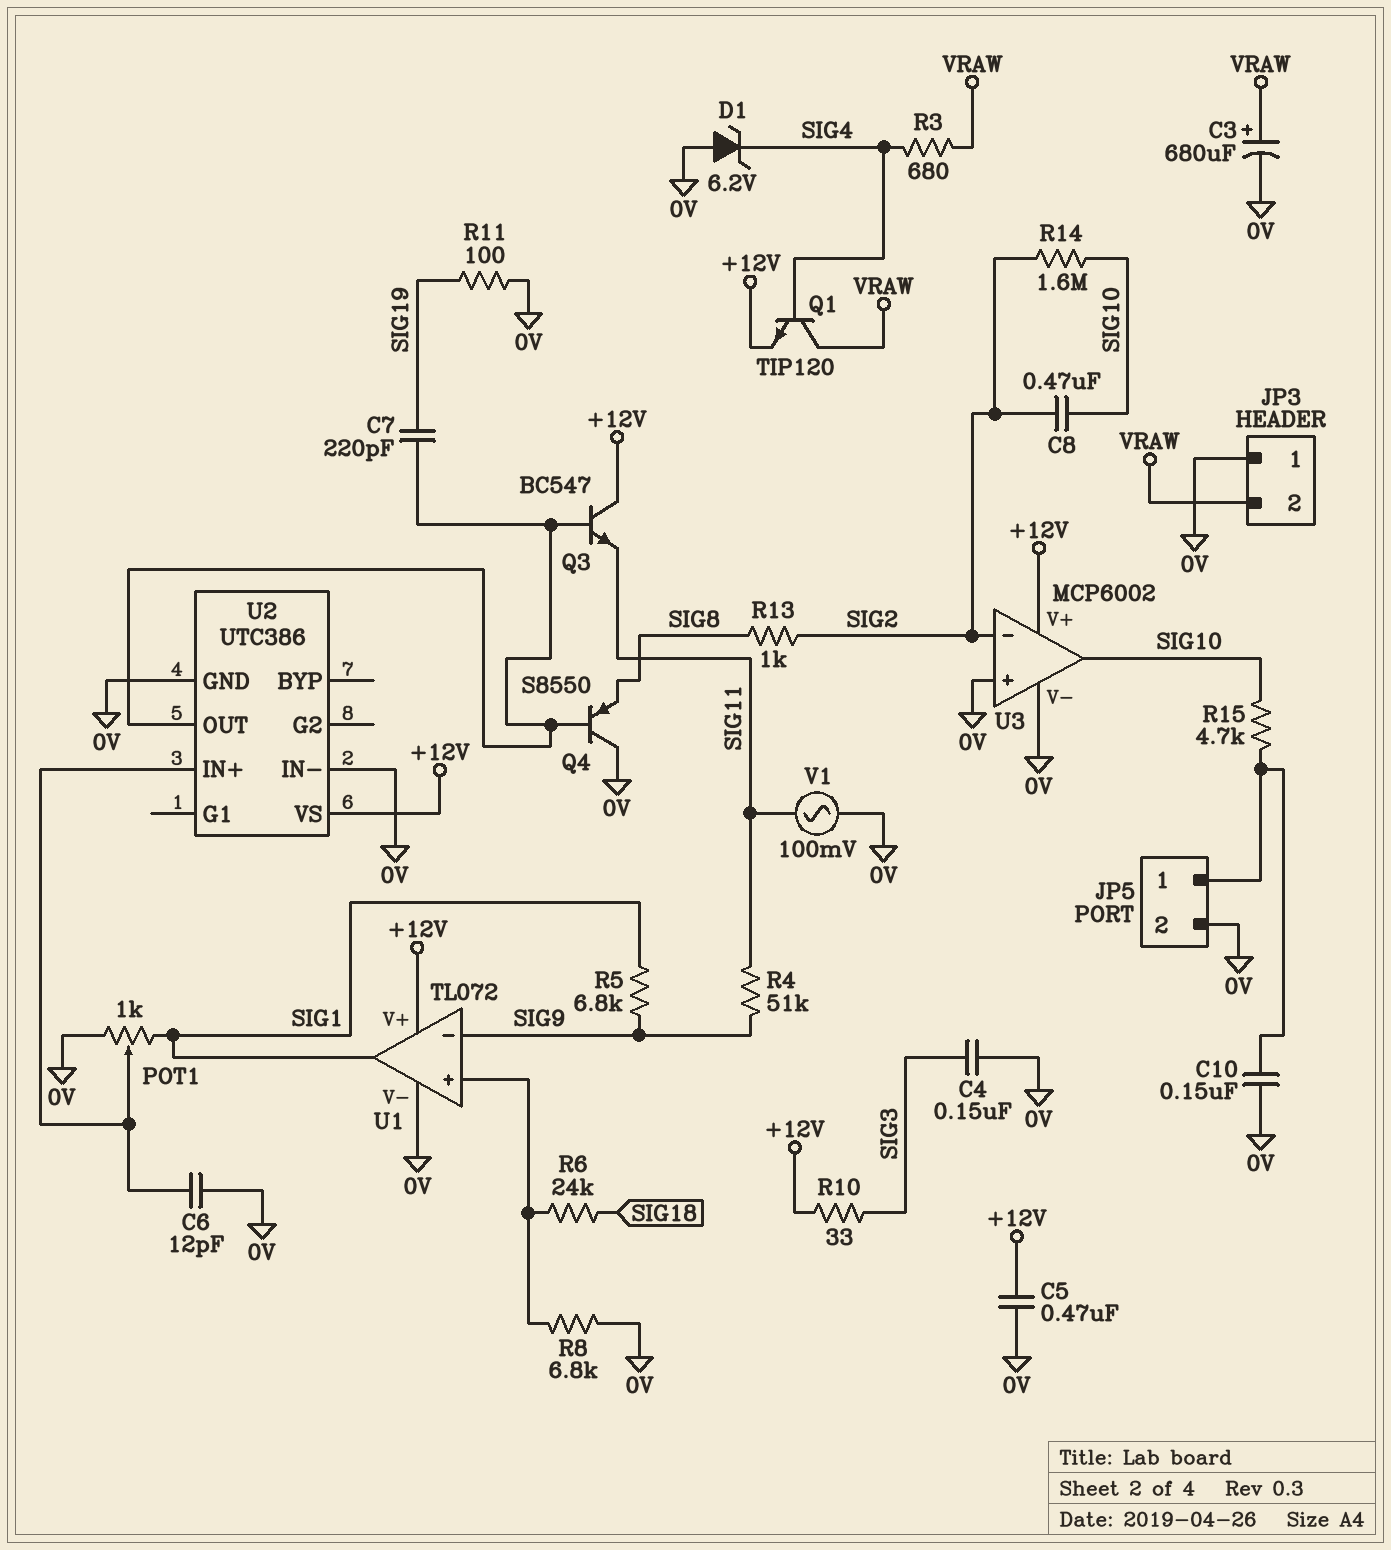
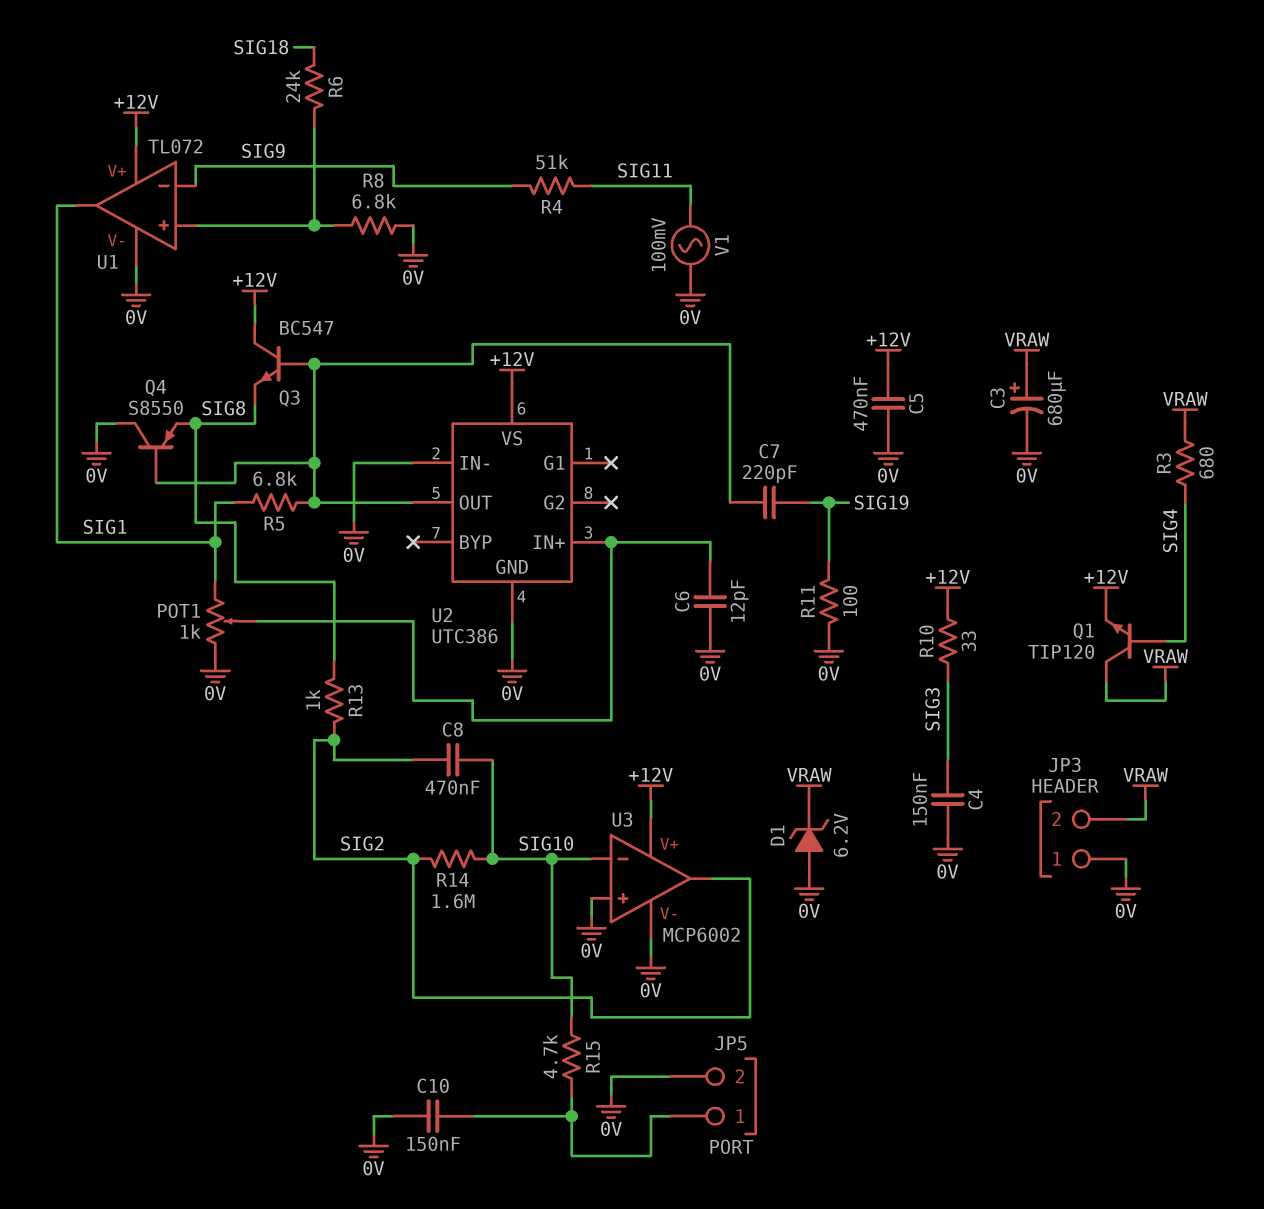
D1: zener 6.2V (A 0V, K SIG4) -> zener 6.2V (A 0V, K VRAW)
Q3: NPN BC547 (B U2/OUT, C +12V, E SIG11) -> NPN BC547 (B U2/OUT, C +12V, E SIG8)
R5: 6.8k (SIG1, SIG9) -> 6.8k (SIG1, U2/OUT)
U3 pin in-: SIG2 -> SIG10
U3 pin out: SIG10 -> SIG2

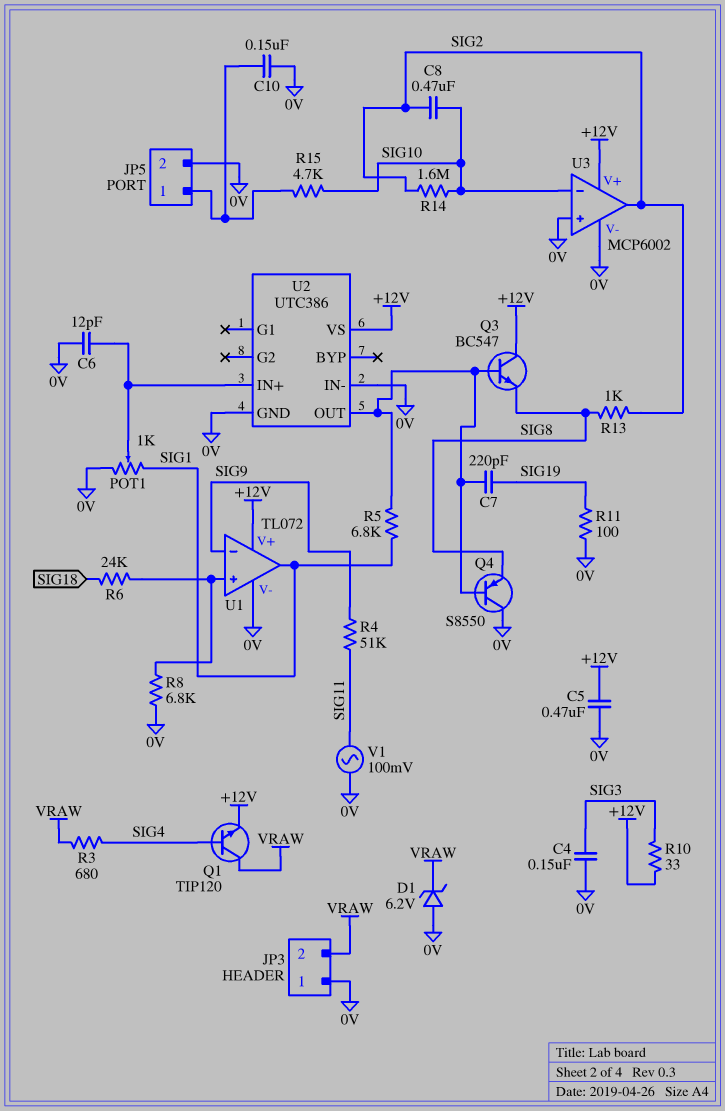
C3: 680uF (plus VRAW, minus 0V) -> none

